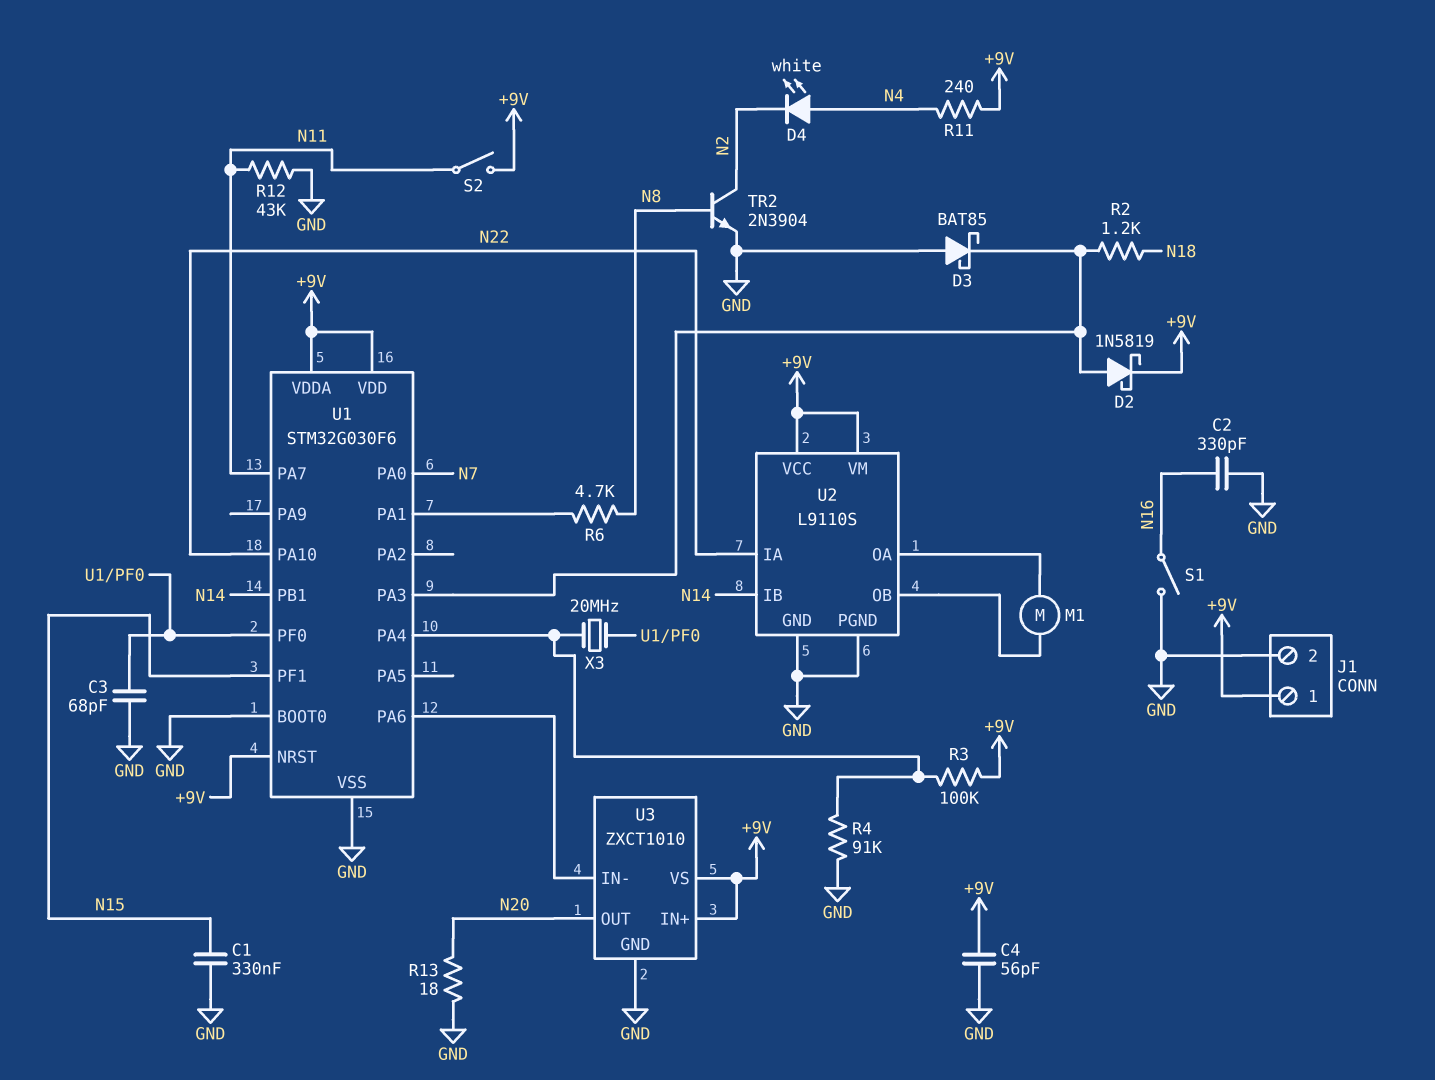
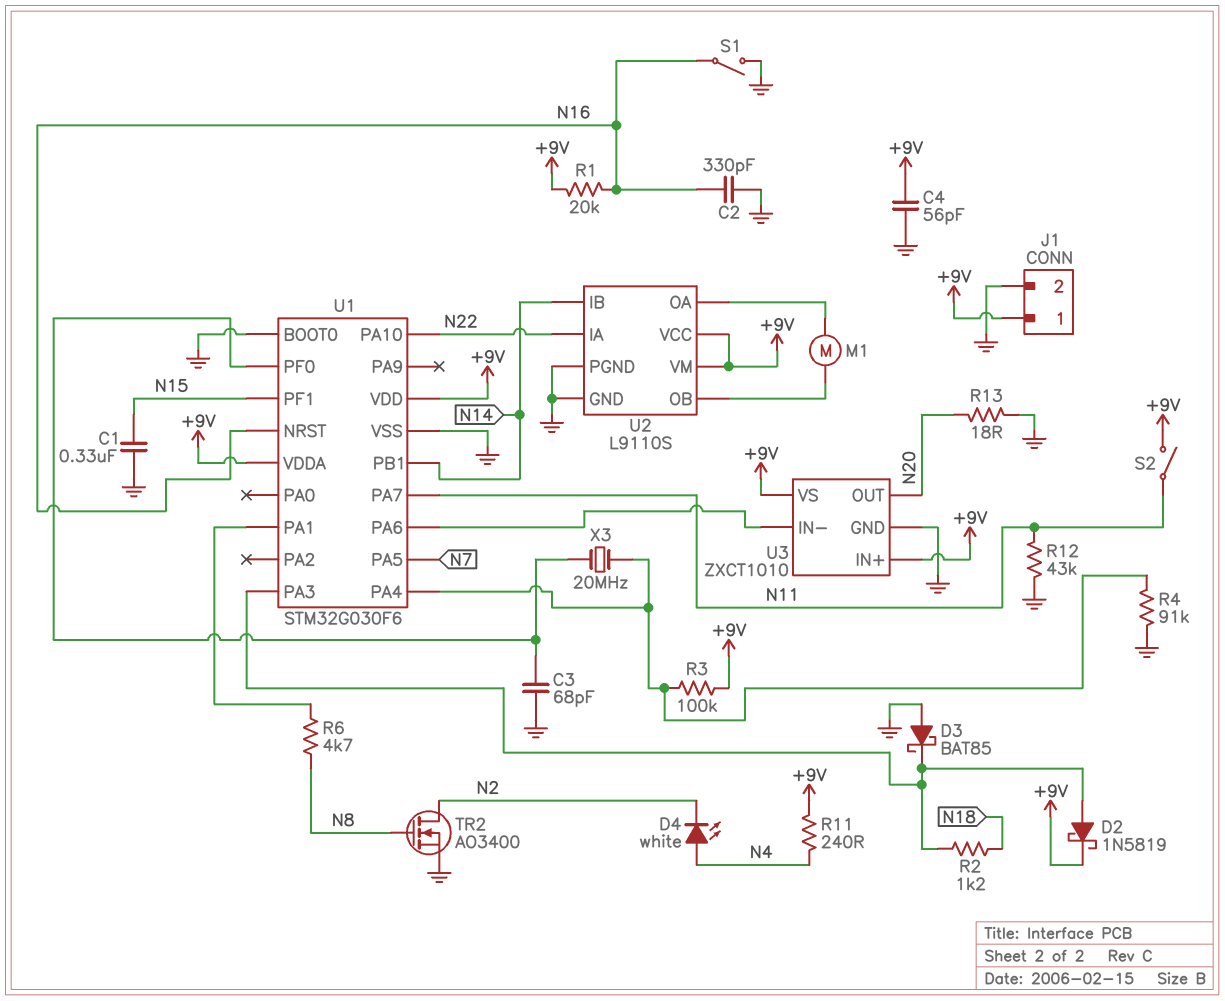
R1: none -> 20k (+9V, N16)
TR2: NPN 2N3904 (B N8, C N2, E GND) -> NMOS AO3400 (G N8, D N2, S GND)
U1 pin NRST: +9V -> N16
U1 pin PA0: N7 -> none
U1 pin PA5: none -> N7

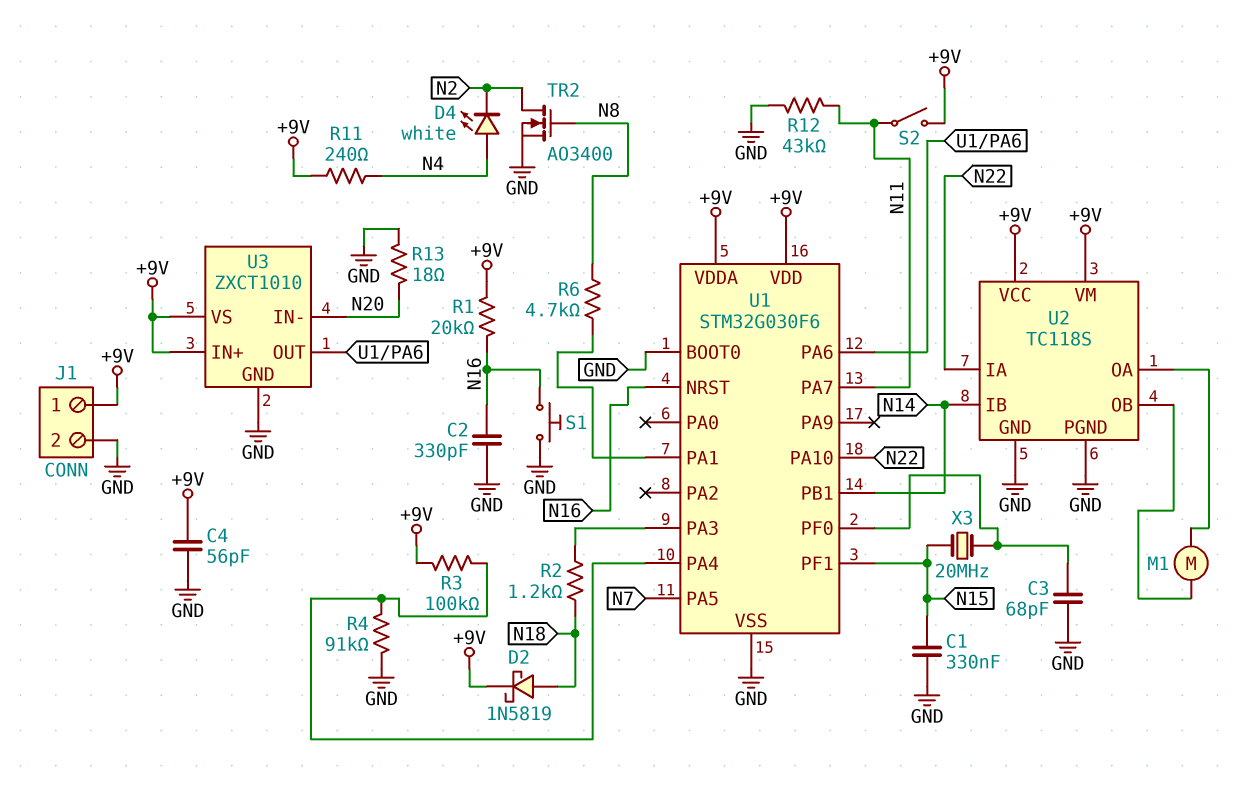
D2: schottky 1N5819 (A U1/PA3, K +9V) -> schottky 1N5819 (A N18, K +9V)
D3: schottky BAT85 (A GND, K U1/PA3) -> none
S1: switch (GND, N16) -> button (GND, N16)
U2: L9110S -> TC118S
U3 pin IN-: U1/PA6 -> N20
U3 pin OUT: N20 -> U1/PA6
X3: 20MHz (U1/PA4, U1/PF0) -> 20MHz (N15, U1/PF0)

